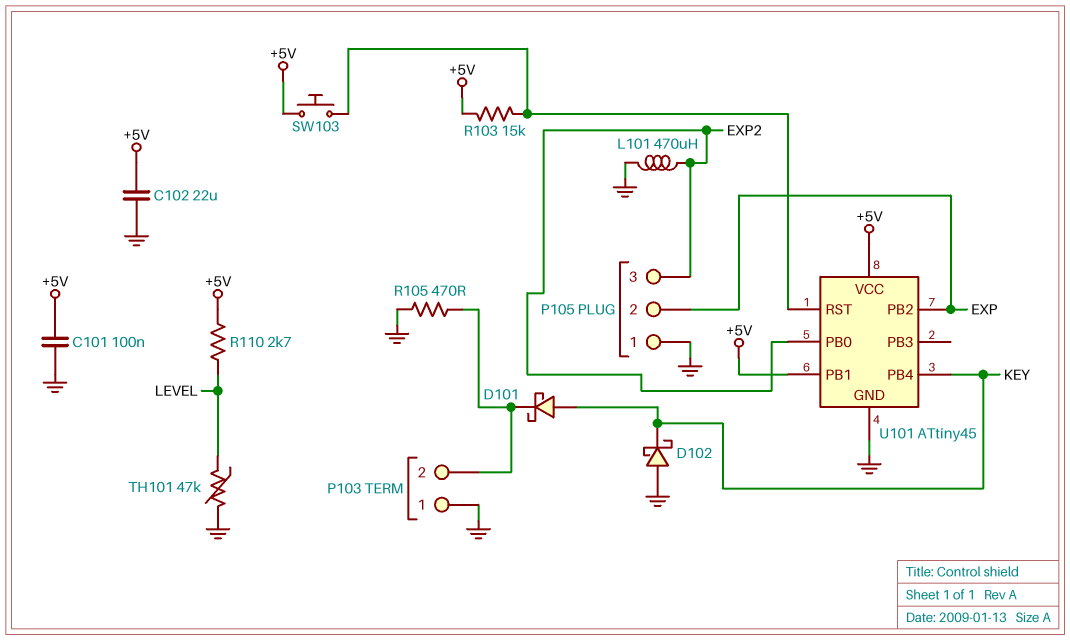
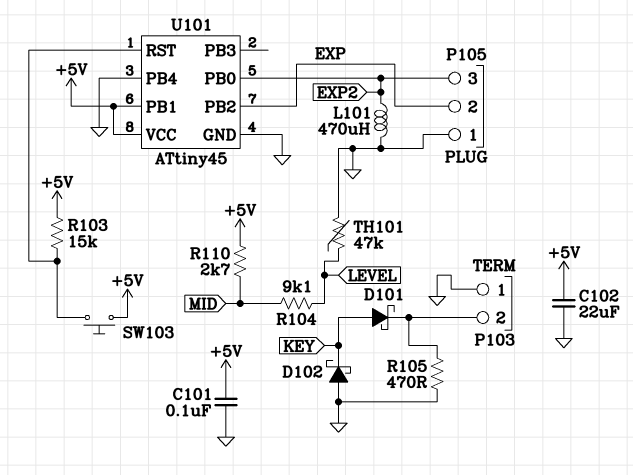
R104: none -> 9.1k (LEVEL, MID)
R110: 2.7k (+5V, LEVEL) -> 2.7k (+5V, MID)
U101 pin PB4: KEY -> GND

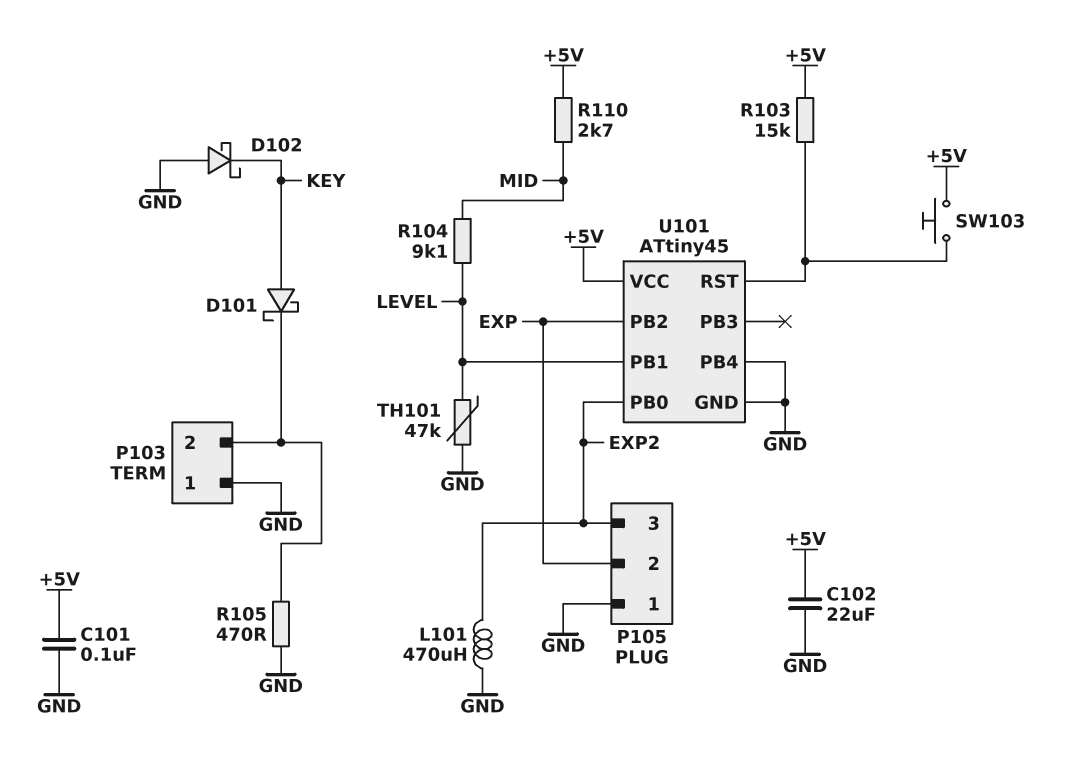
U101 pin PB1: +5V -> LEVEL

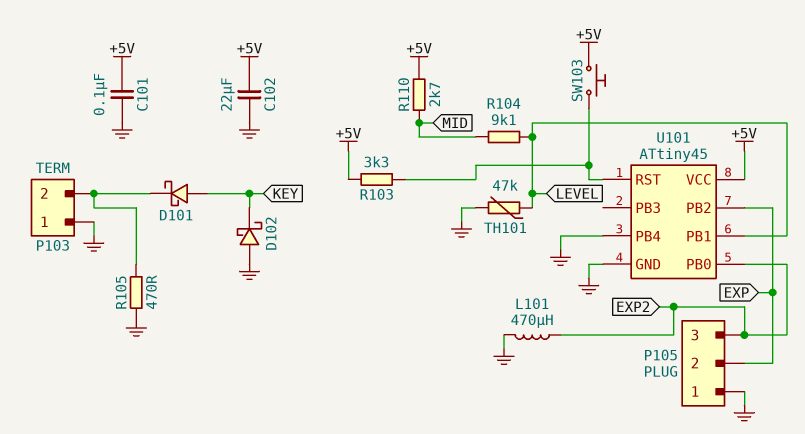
R103: 15k (+5V, U101/RST) -> 3.3k (+5V, U101/RST)

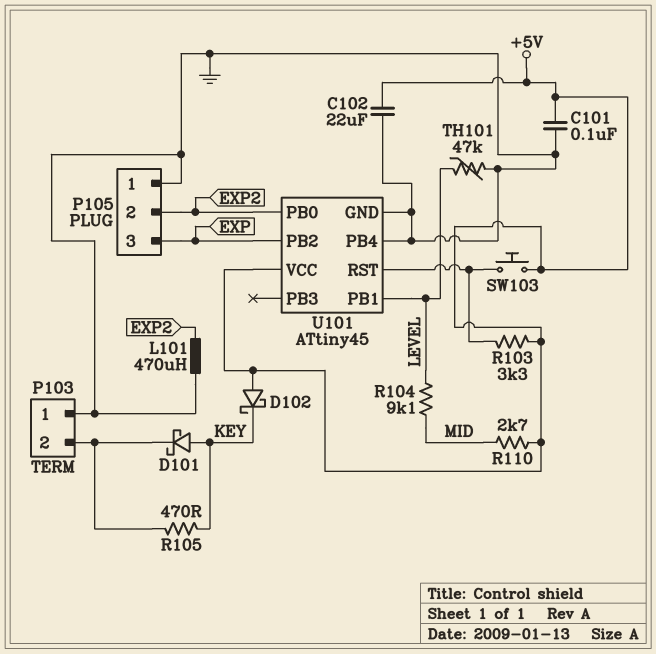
D102: schottky (A GND, K KEY) -> schottky (A +5V, K KEY)
P105 pin 2: EXP -> EXP2
P105 pin 3: EXP2 -> EXP
R105: 470 (GND, P103/2) -> 470 (KEY, P103/2)

